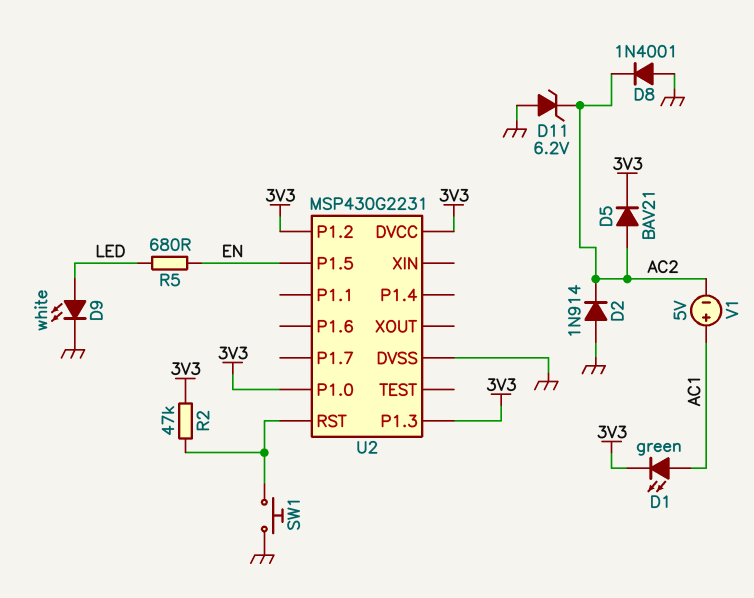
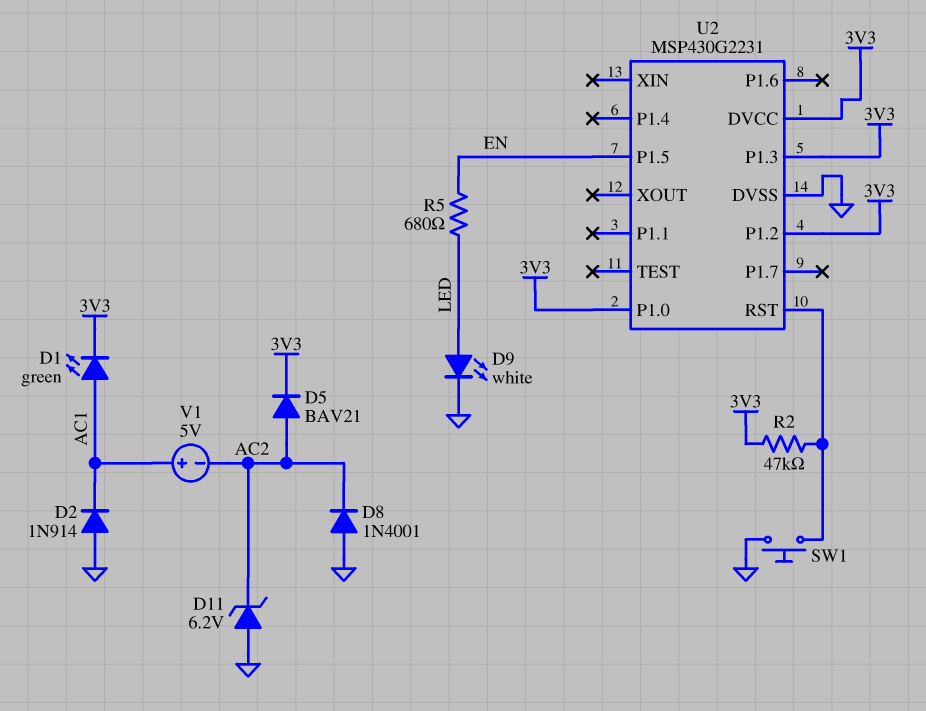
D2: diode 1N914 (A GND, K AC2) -> diode 1N914 (A GND, K AC1)

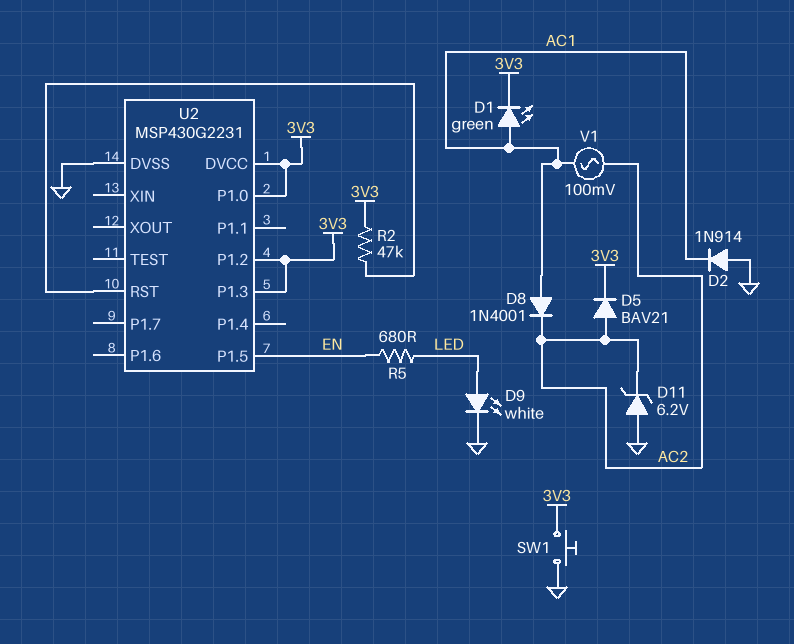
D8: diode 1N4001 (A GND, K AC2) -> diode 1N4001 (A AC1, K AC2)
SW1: button (GND, U2/RST) -> button (3V3, GND)
V1: 5V (plus AC1, minus AC2) -> AC 100mV (AC1, AC2)

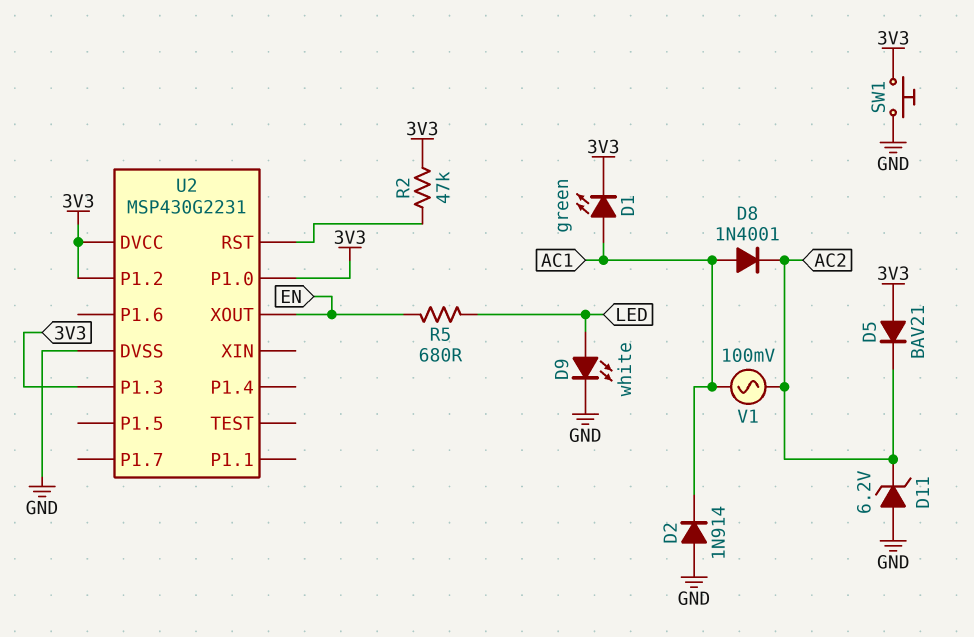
D5: diode BAV21 (A AC2, K 3V3) -> diode BAV21 (A 3V3, K AC2)
U2 pin P1.5: EN -> none
U2 pin XOUT: none -> EN

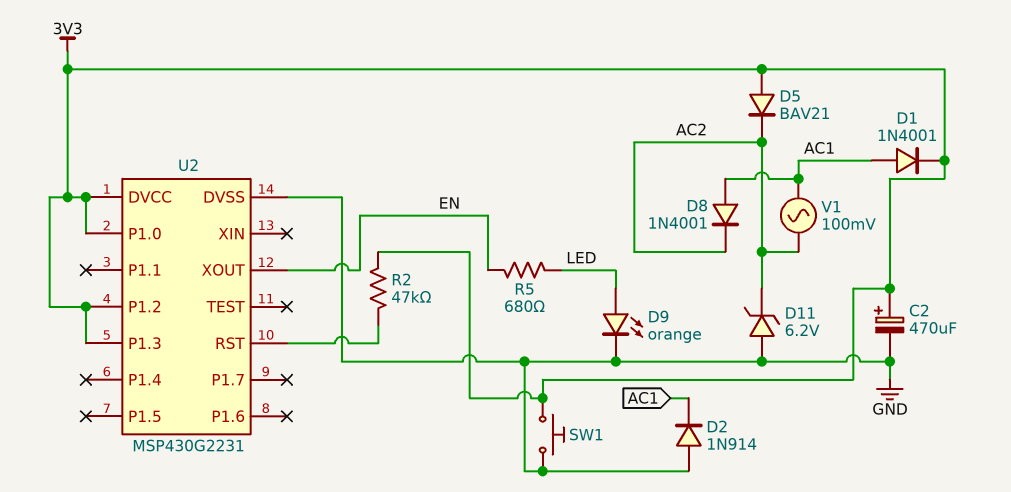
C2: none -> 470uF (plus 3V3, minus GND)
D1: LED green (A AC1, K 3V3) -> diode 1N4001 (A AC1, K 3V3)
D9: LED white (A LED, K GND) -> LED orange (A LED, K GND)

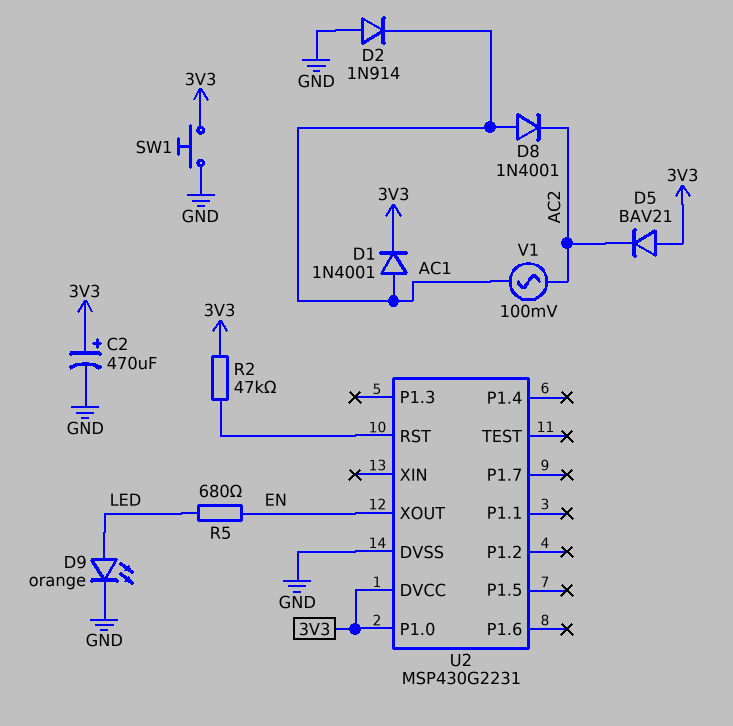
D11: zener 6.2V (A GND, K AC2) -> none
U2 pin P1.2: 3V3 -> none
U2 pin P1.3: 3V3 -> none

